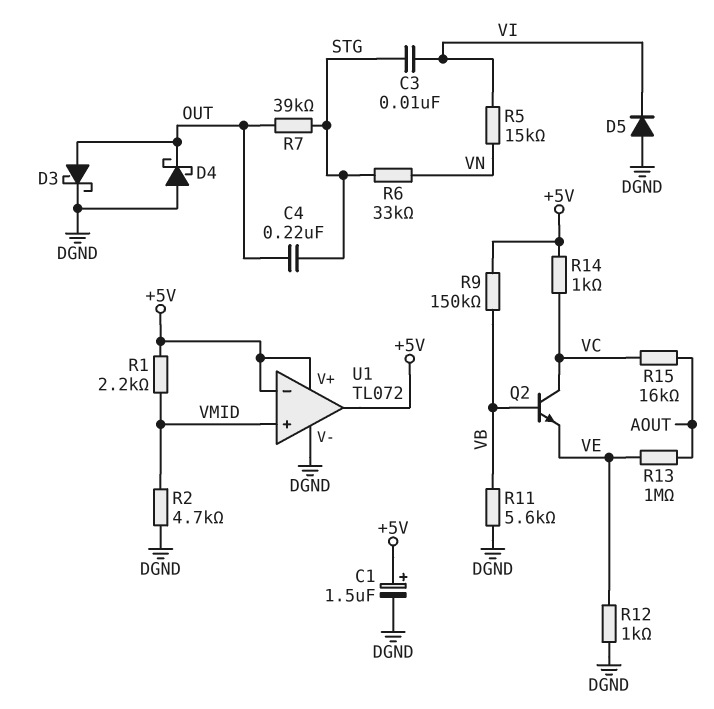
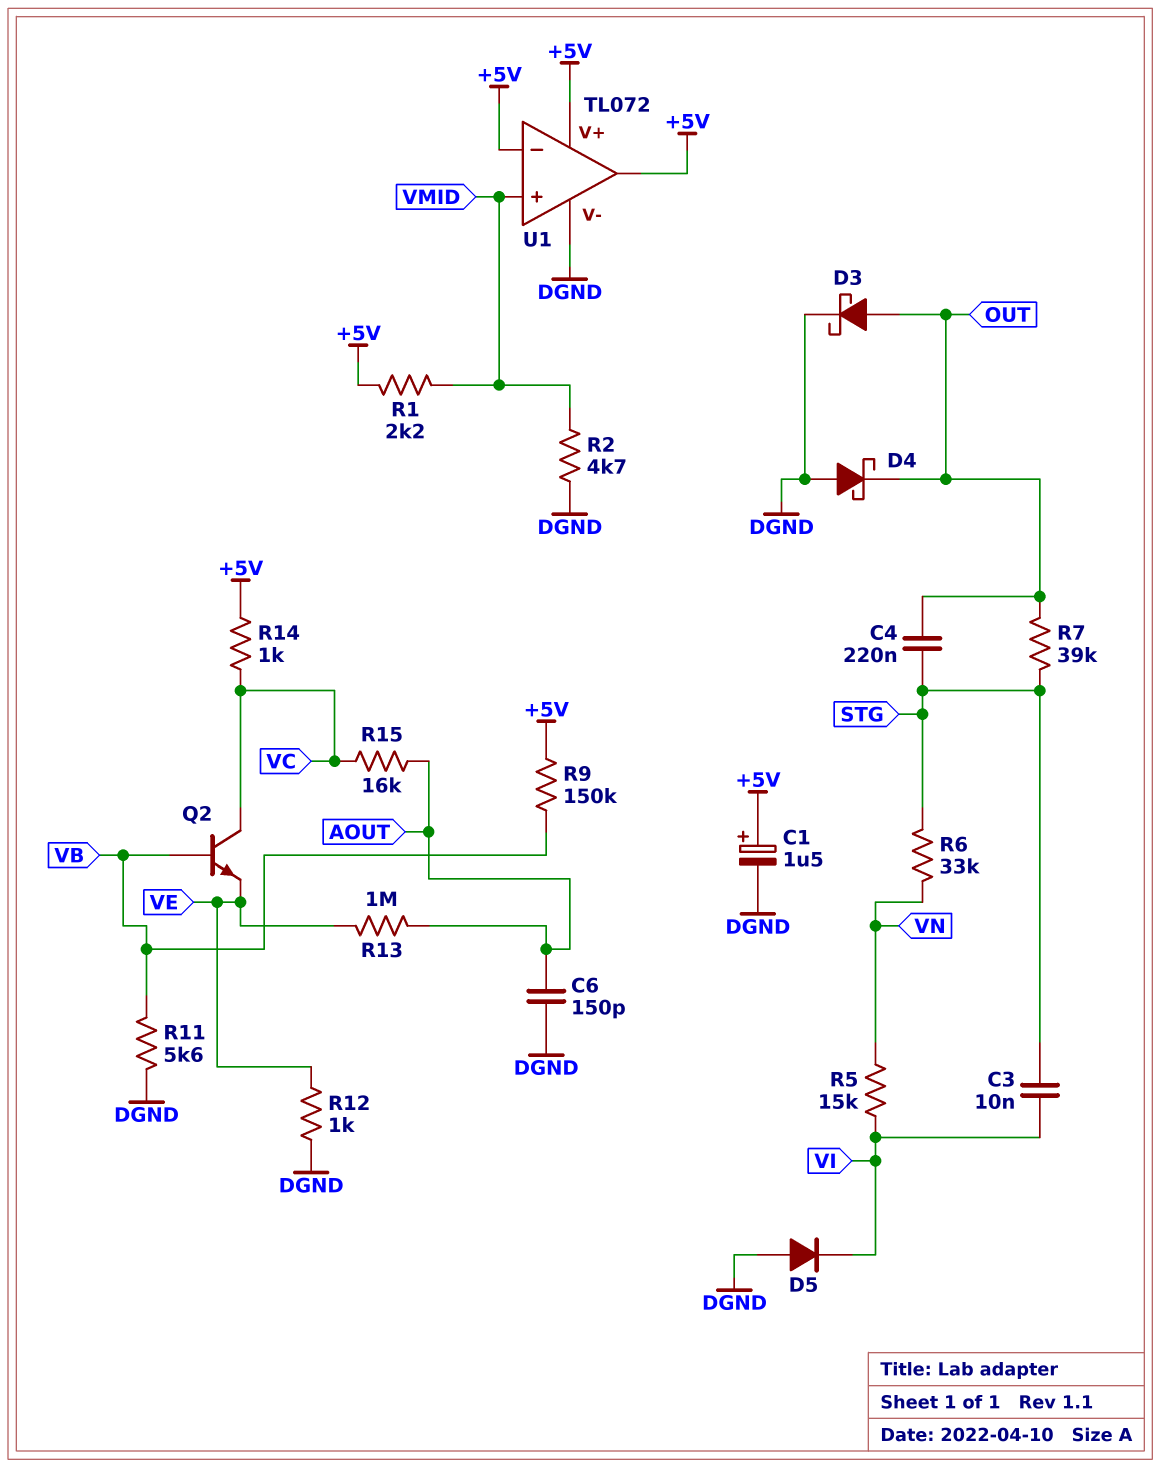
C6: none -> 150pF (AOUT, DGND)

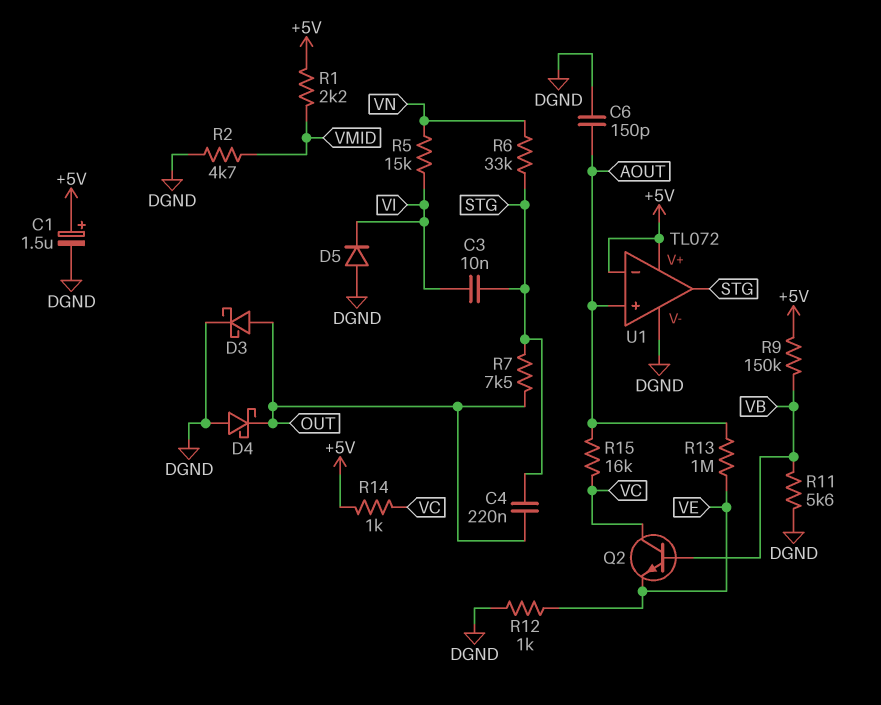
R7: 39k (OUT, STG) -> 7.5k (OUT, STG)
U1 pin in+: VMID -> AOUT
U1 pin out: +5V -> STG

